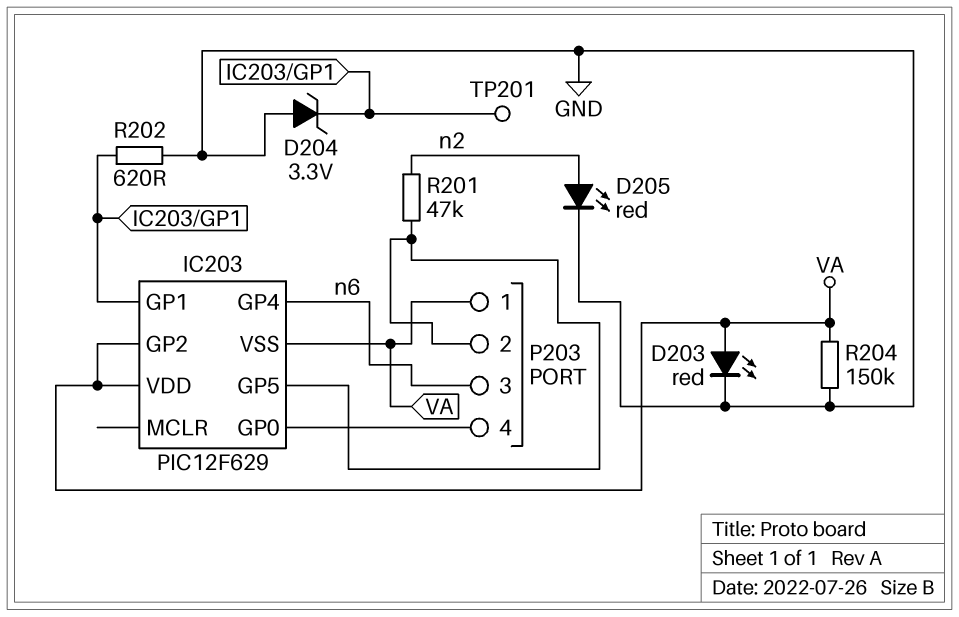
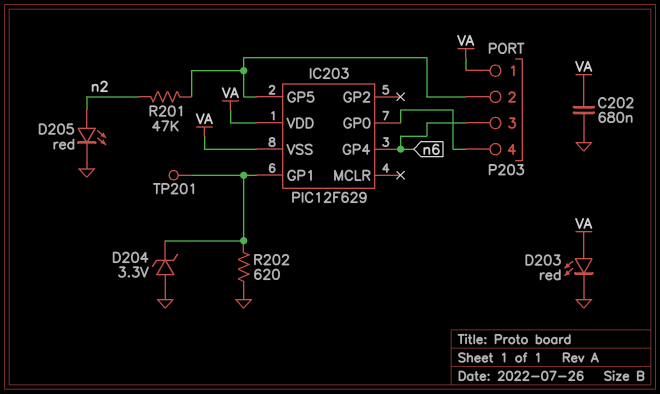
C202: none -> 680nF (GND, VA)
IC203 pin GP2: VA -> none
R204: 150k (GND, VA) -> none

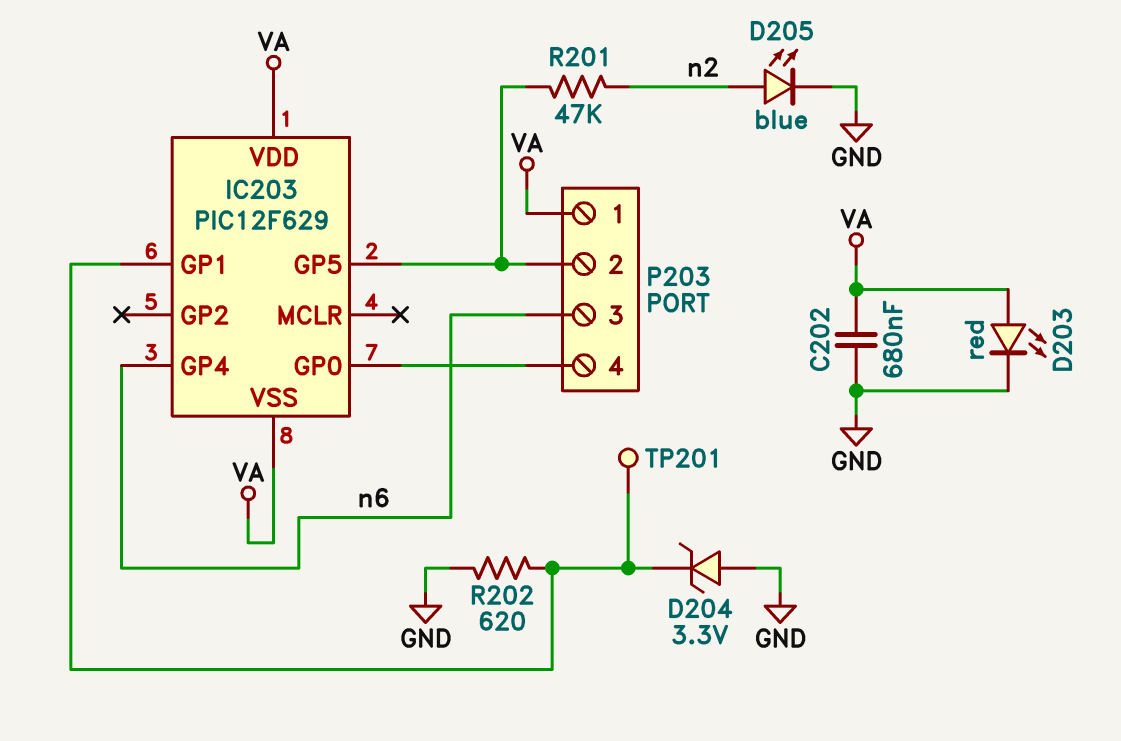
D205: LED red (A n2, K GND) -> LED blue (A n2, K GND)

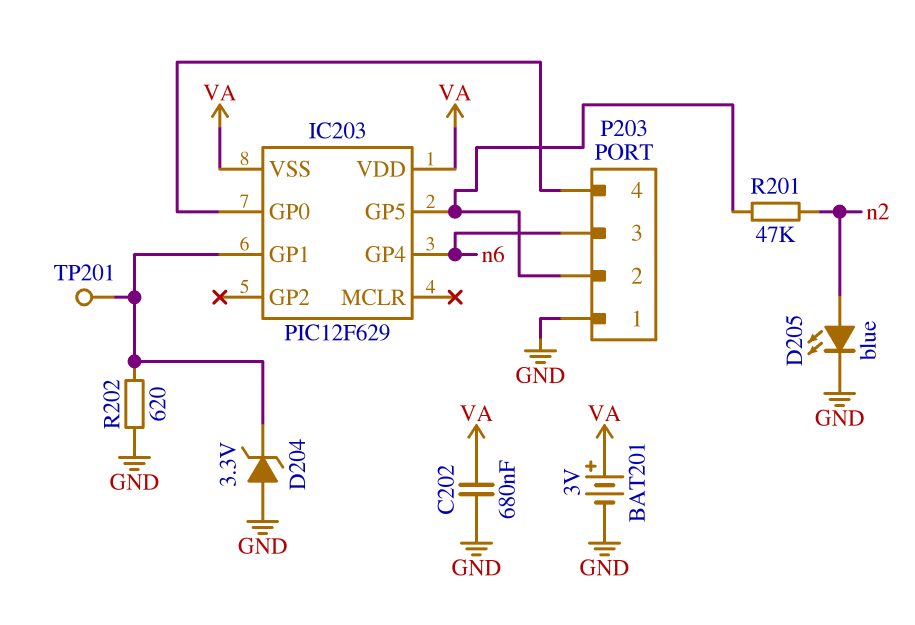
BAT201: none -> 3V (plus VA, minus GND)
D203: LED red (A VA, K GND) -> none
P203 pin 1: VA -> GND

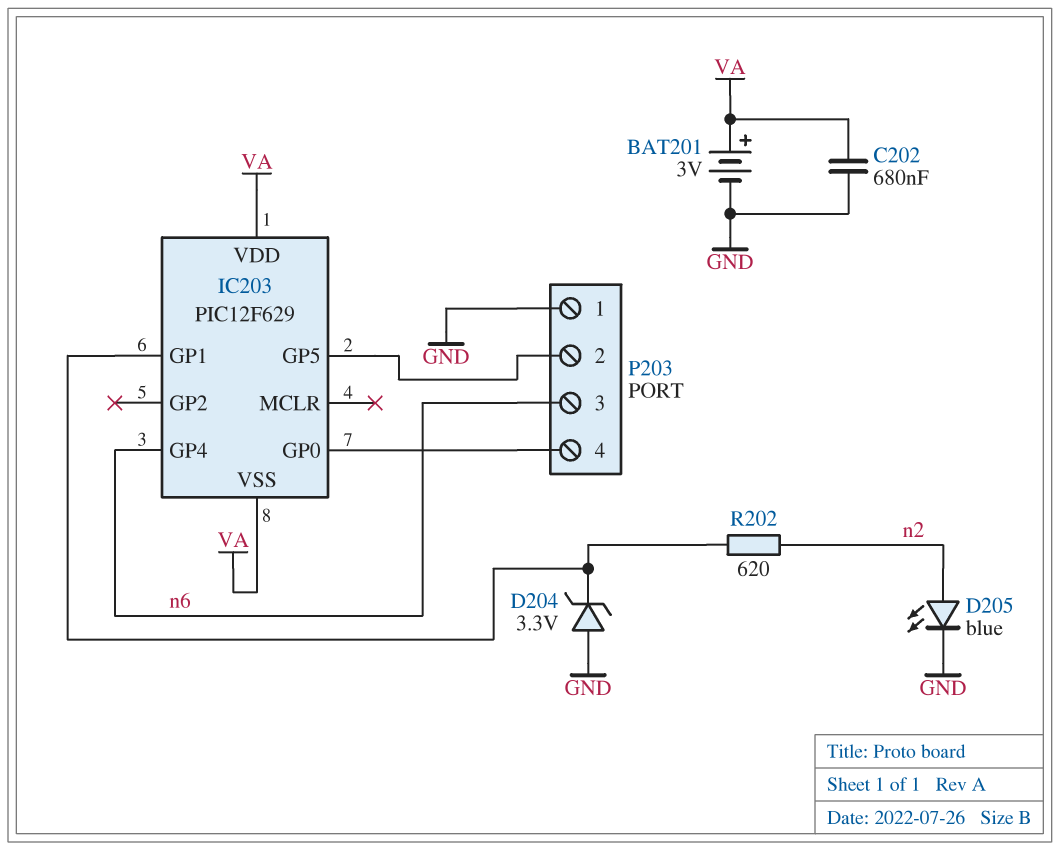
R201: 47k (IC203/GP5, n2) -> none
R202: 620 (GND, IC203/GP1) -> 620 (IC203/GP1, n2)
TP201: test point (IC203/GP1) -> none

